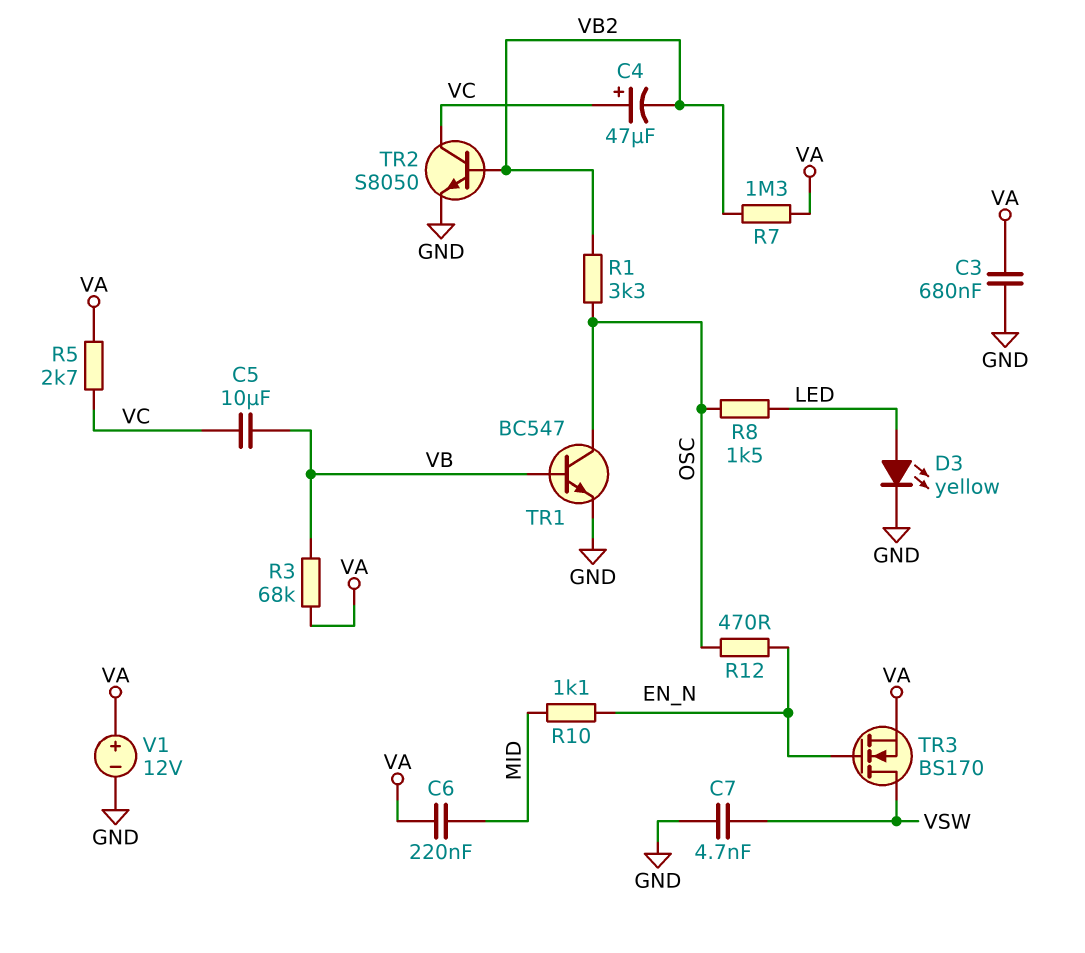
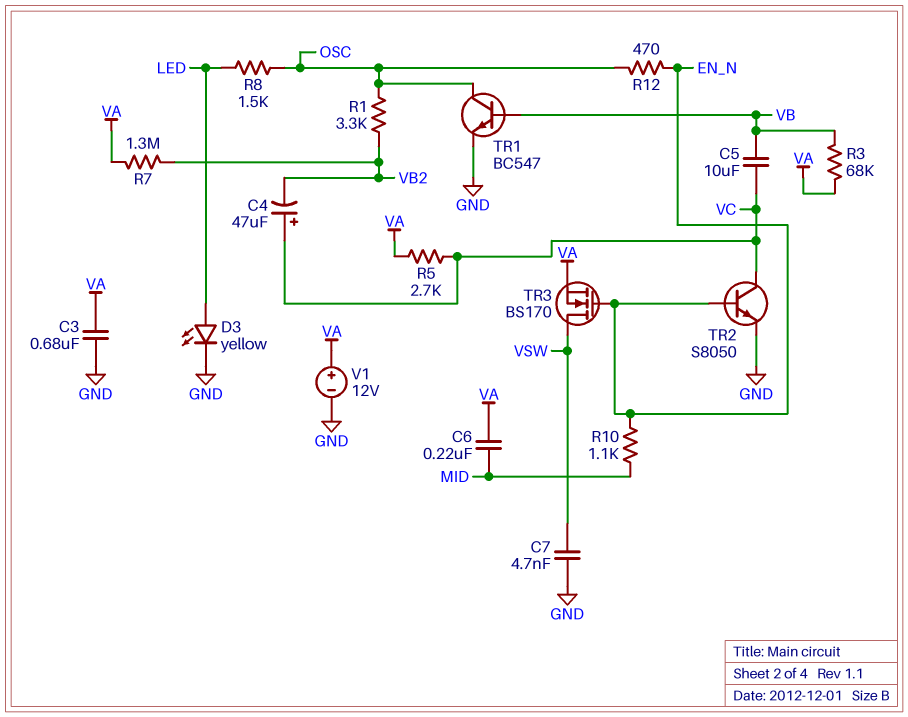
TR2: NPN S8050 (B VB2, C VC, E GND) -> NPN S8050 (B EN_N, C VC, E GND)

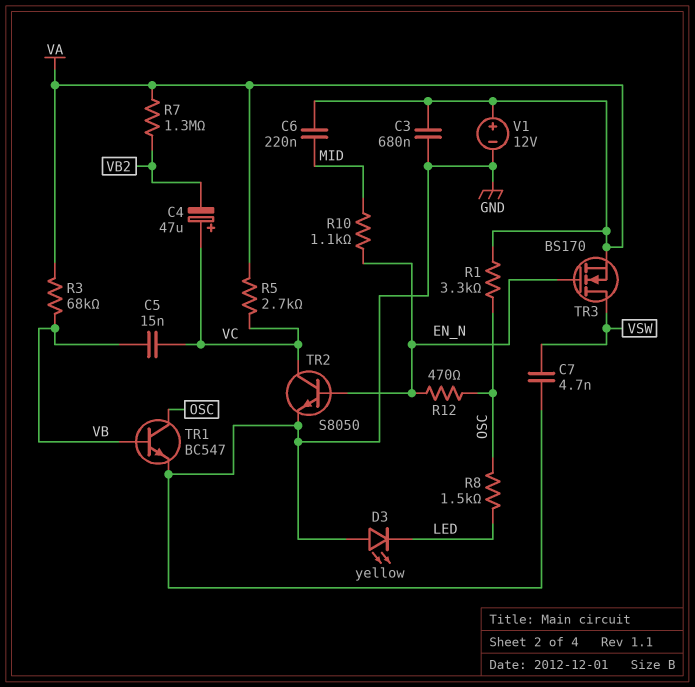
C5: 10uF (VB, VC) -> 15nF (VB, VC)
D3: LED yellow (A LED, K GND) -> LED yellow (A GND, K LED)
R1: 3.3k (OSC, VB2) -> 3.3k (OSC, VA)

